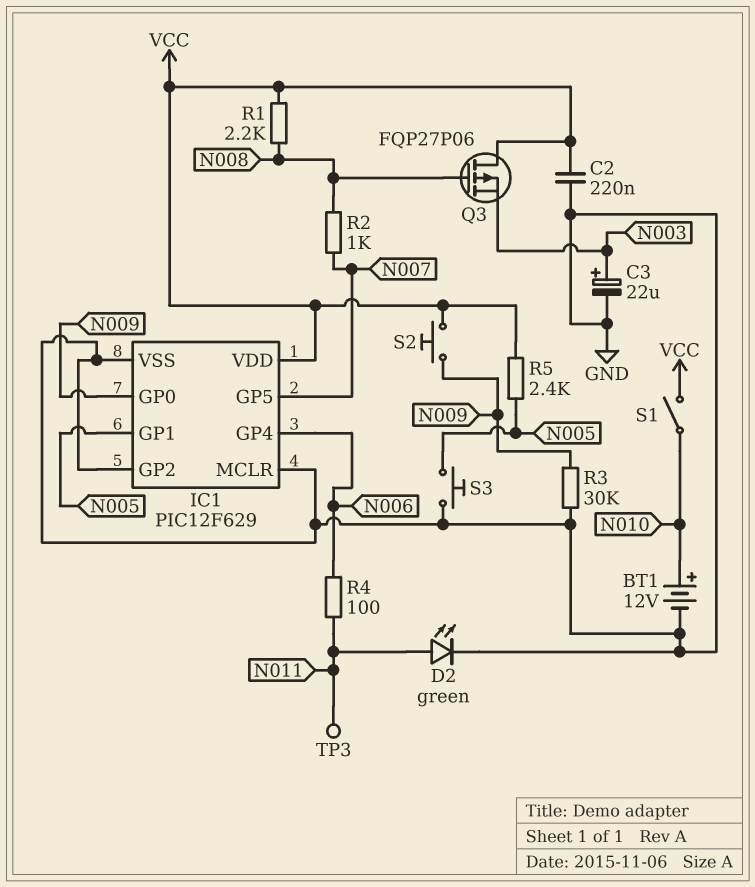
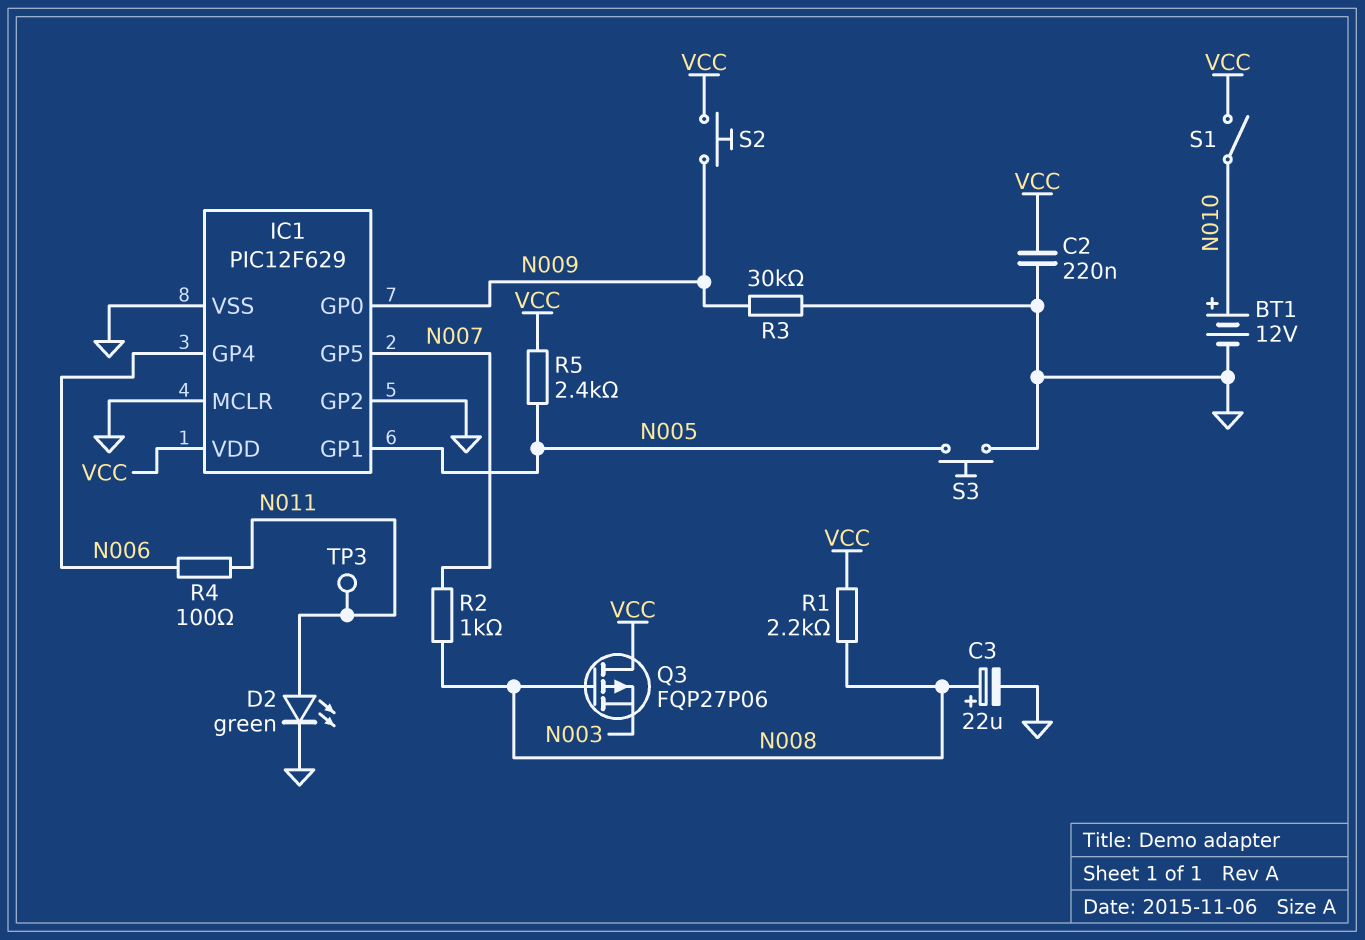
C3: 22uF (plus N003, minus GND) -> 22uF (plus N008, minus GND)

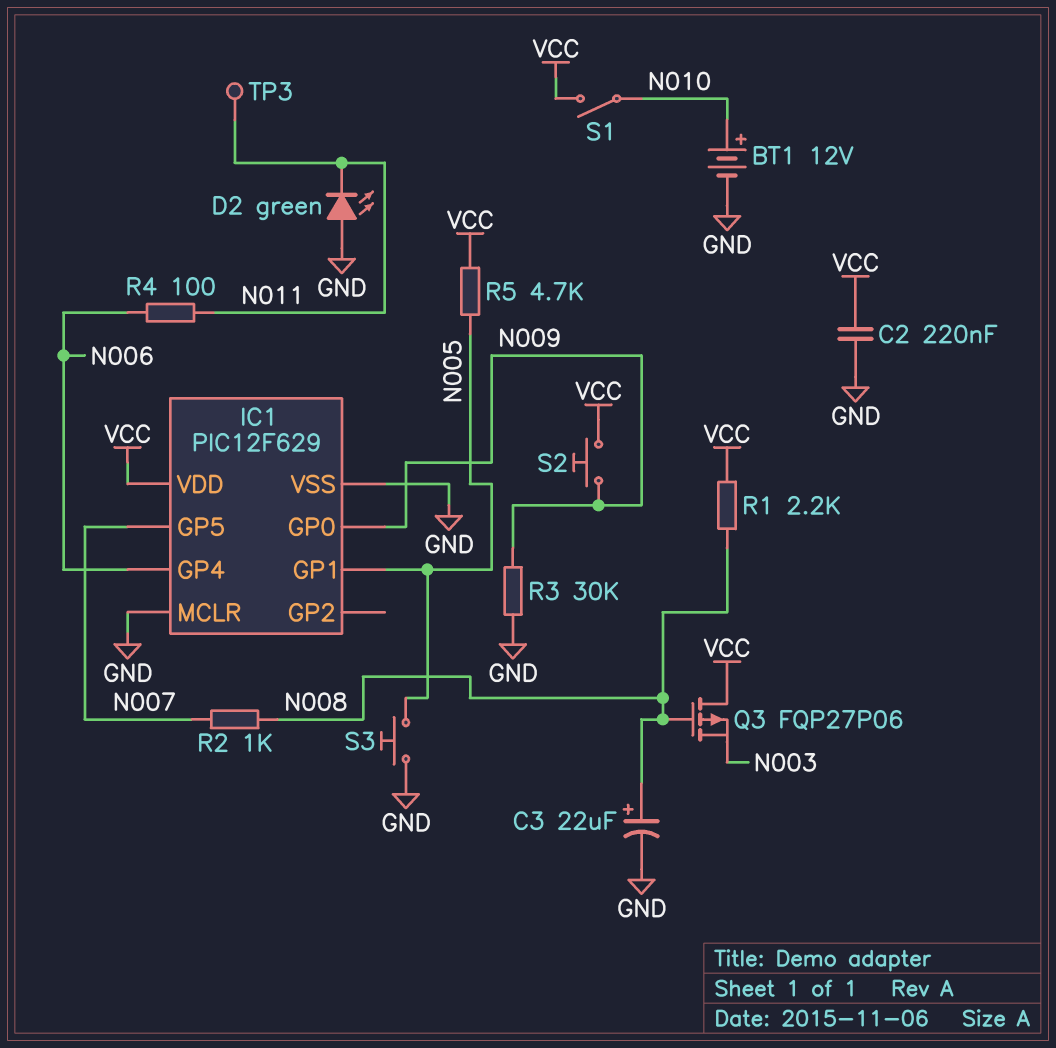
D2: LED green (A N011, K GND) -> LED green (A GND, K N011)
IC1 pin GP2: GND -> none
R5: 2.4k (N005, VCC) -> 4.7k (N005, VCC)

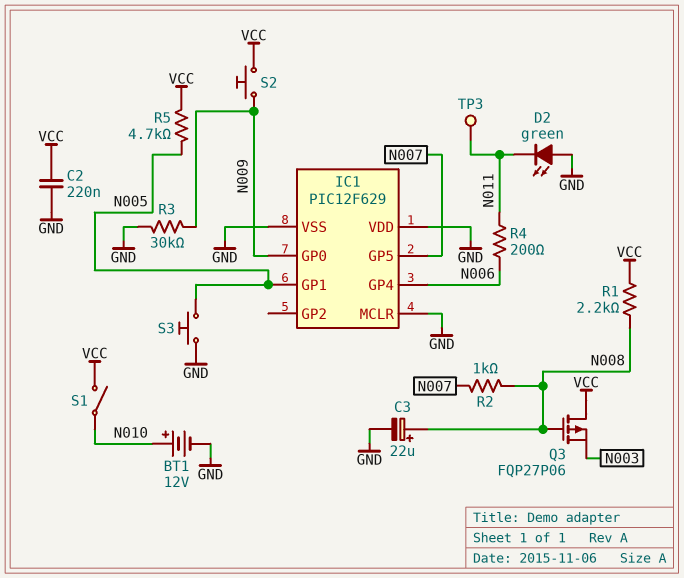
IC1 pin VDD: VCC -> GND
R4: 100 (N006, N011) -> 200 (N006, N011)

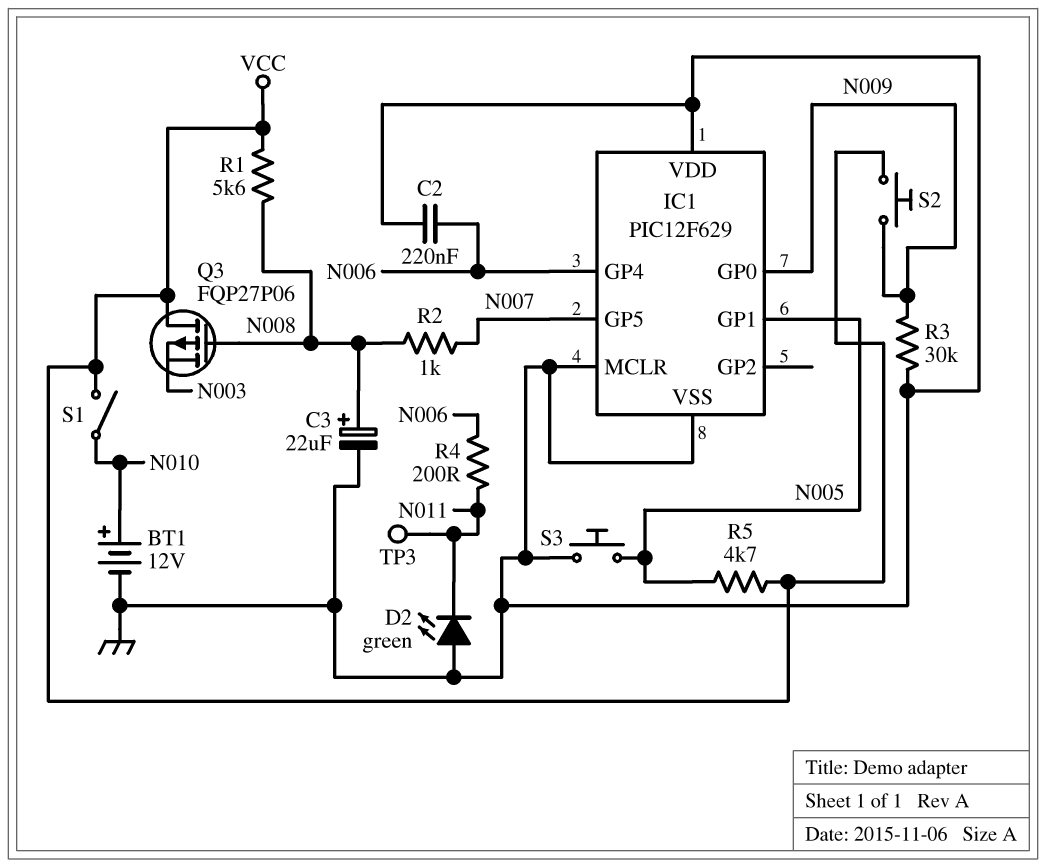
C2: 220nF (GND, VCC) -> 220nF (GND, N006)
R1: 2.2k (N008, VCC) -> 5.6k (N008, VCC)

